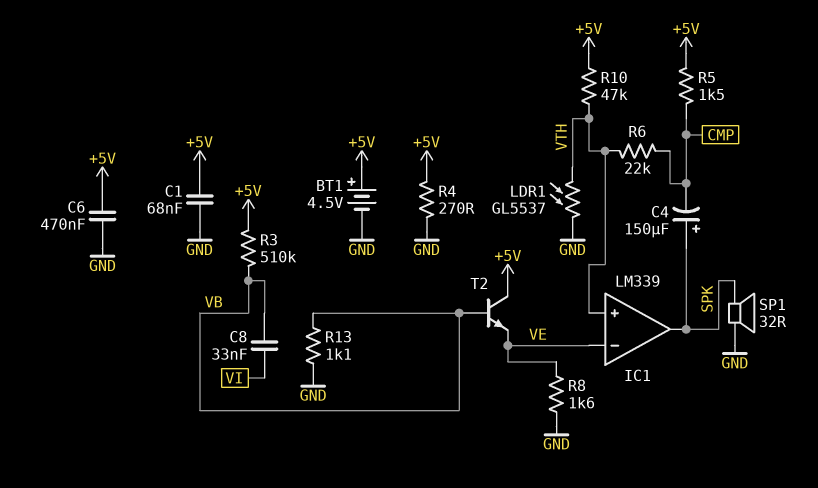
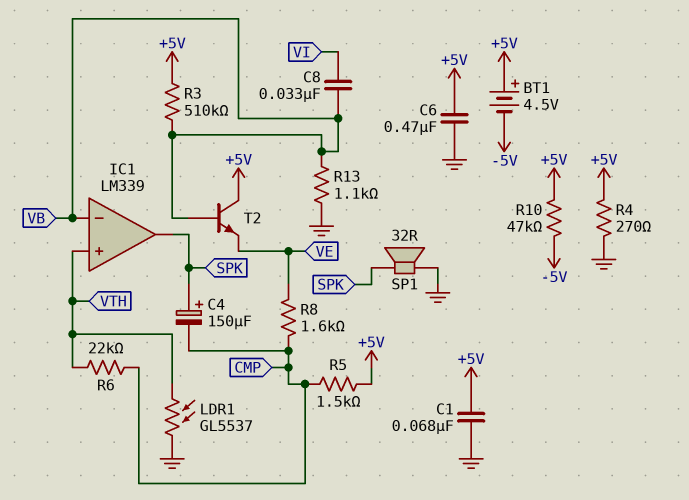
BT1: 4.5V (plus +5V, minus GND) -> 4.5V (plus +5V, minus -5V)
IC1 pin in-: VE -> VB
R8: 1.6k (GND, VE) -> 1.6k (CMP, VE)
R10: 47k (+5V, VTH) -> 47k (+5V, -5V)

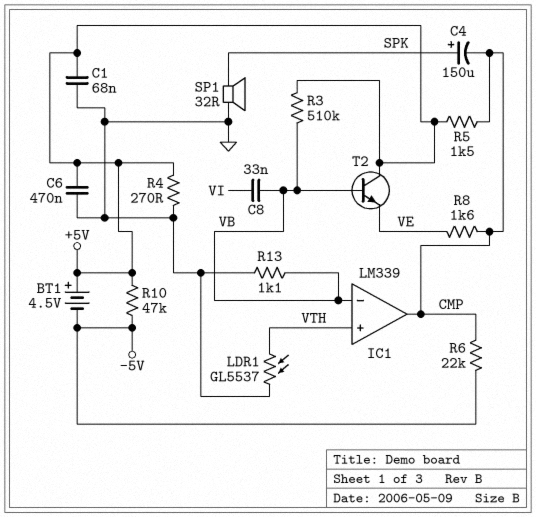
IC1 pin out: SPK -> CMP
R6: 22k (CMP, VTH) -> 22k (-5V, CMP)

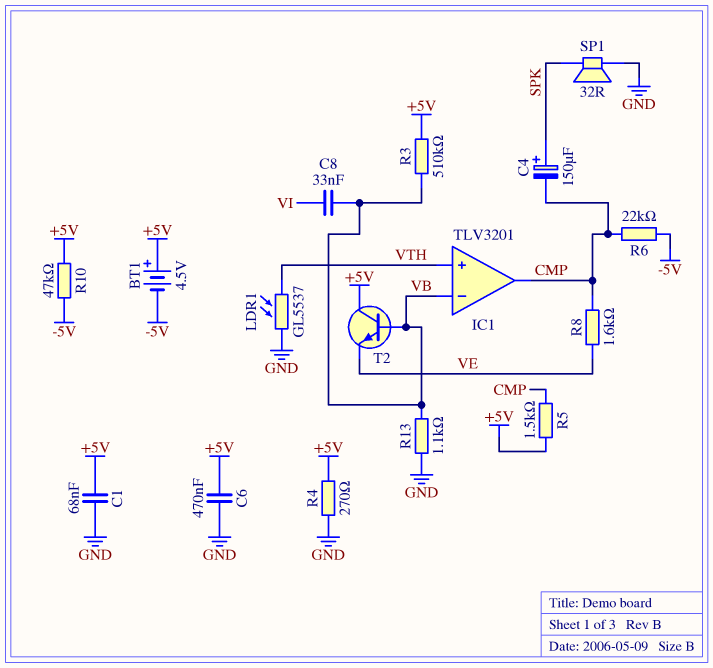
IC1: LM339 -> TLV3201

